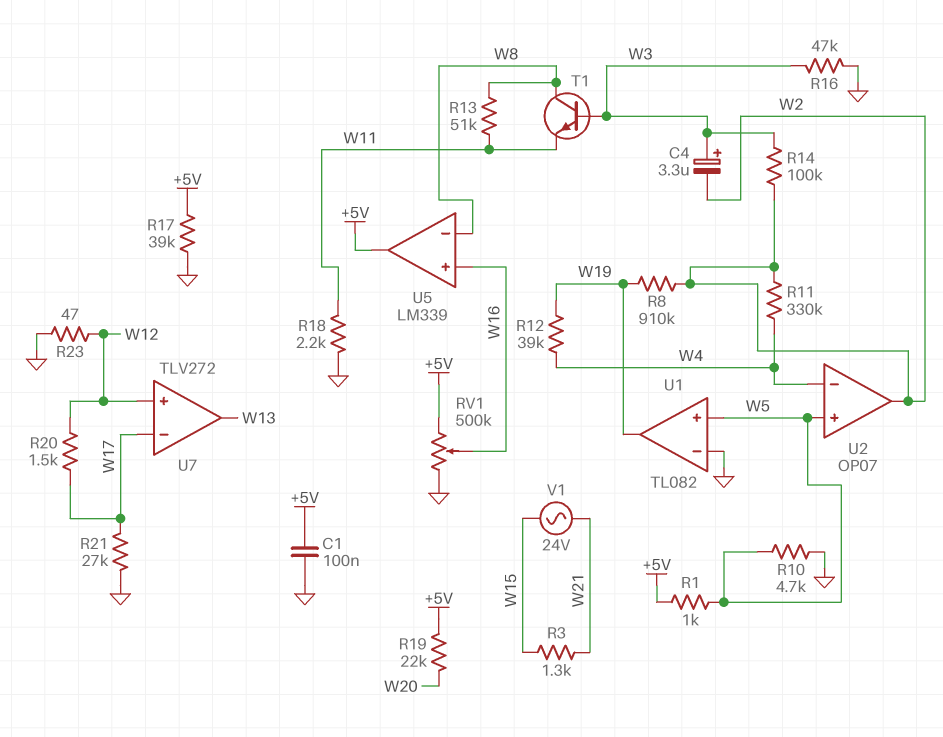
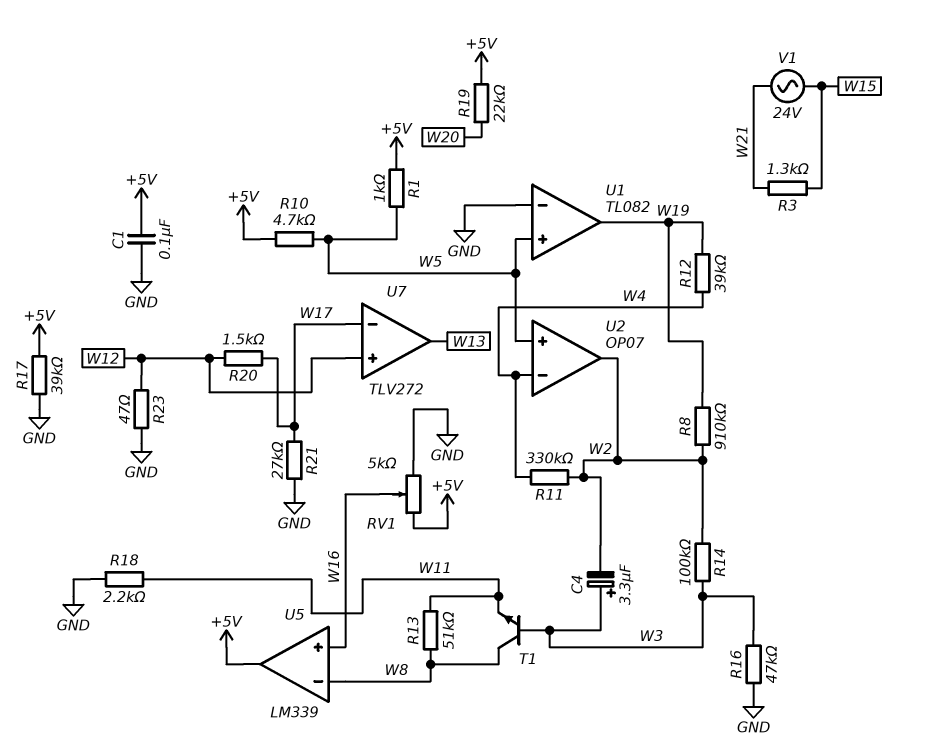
R10: 4.7k (GND, W5) -> 4.7k (+5V, W5)
RV1: 500k (+5V, GND, wiper W16) -> 5k (+5V, GND, wiper W16)

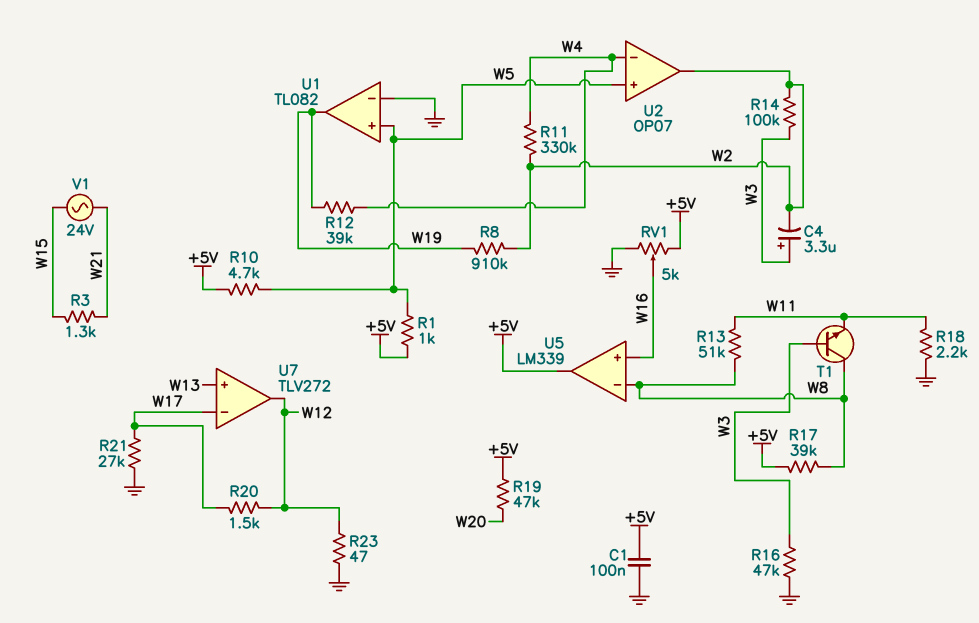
R17: 39k (+5V, GND) -> 39k (+5V, W8)
R19: 22k (+5V, W20) -> 47k (+5V, W20)
U7 pin in+: W12 -> W13
U7 pin out: W13 -> W12

